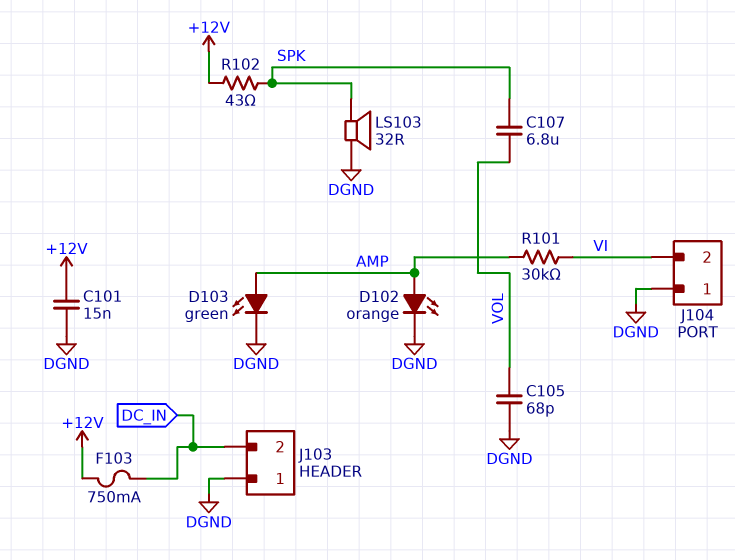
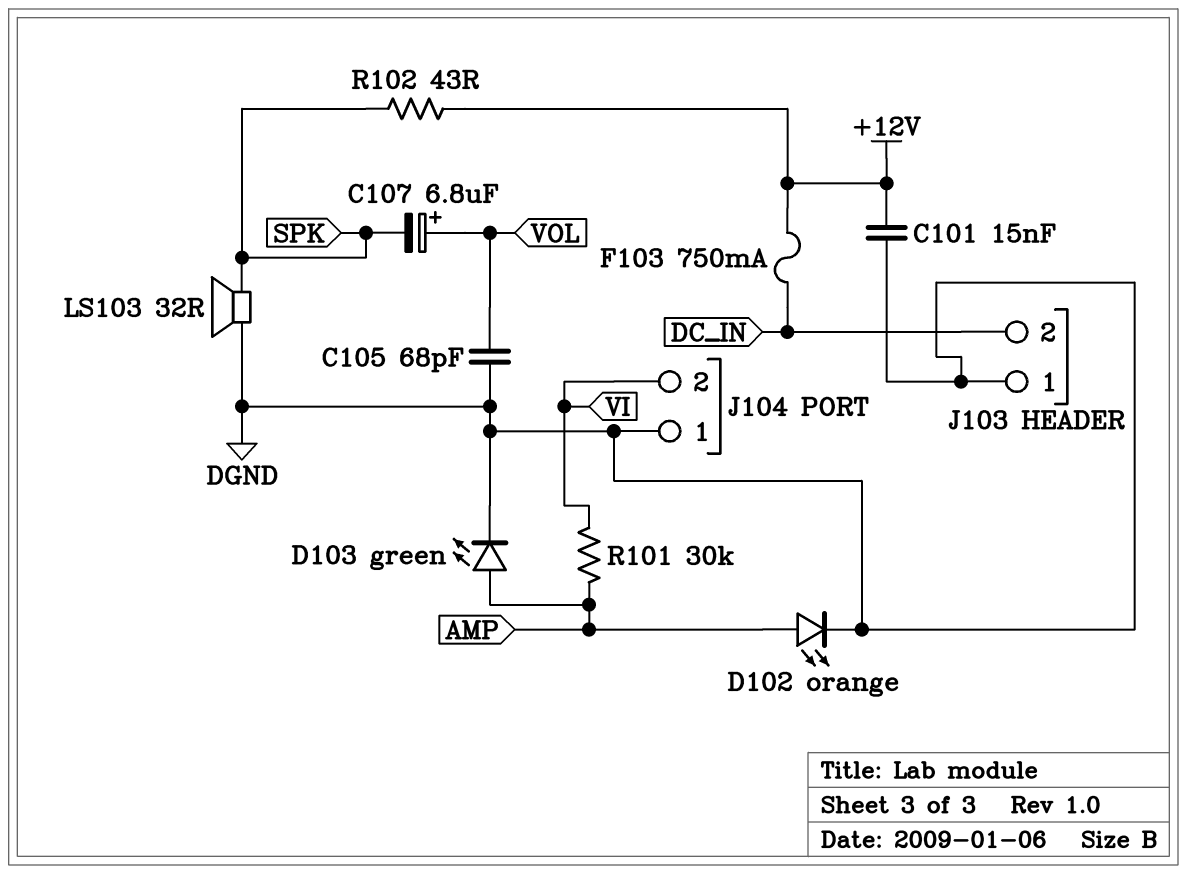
C107: 6.8uF (SPK, VOL) -> 6.8uF (plus VOL, minus SPK)

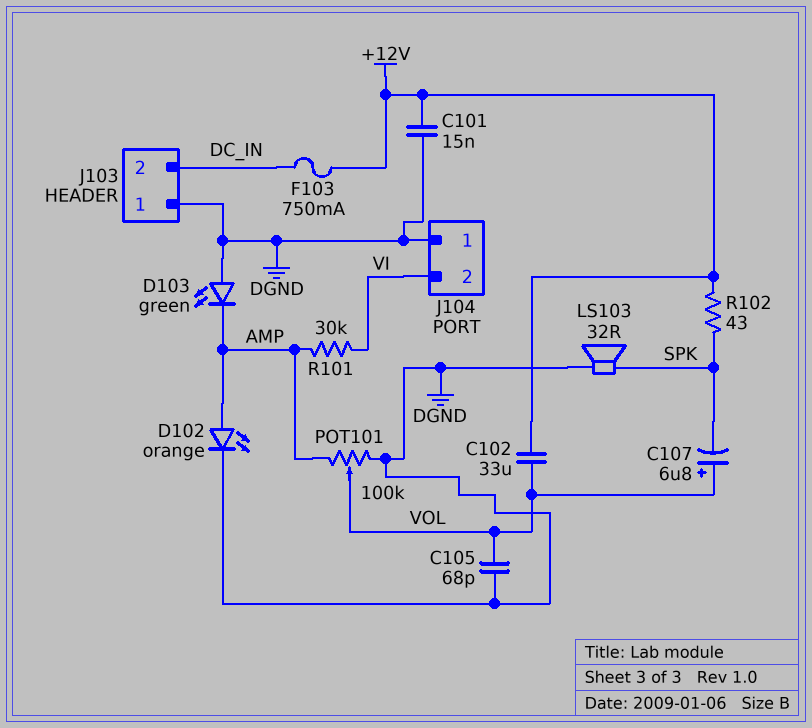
C102: none -> 33uF (+12V, VOL)
D103: LED green (A AMP, K DGND) -> LED green (A DGND, K AMP)
POT101: none -> 100k (AMP, DGND, wiper VOL)

